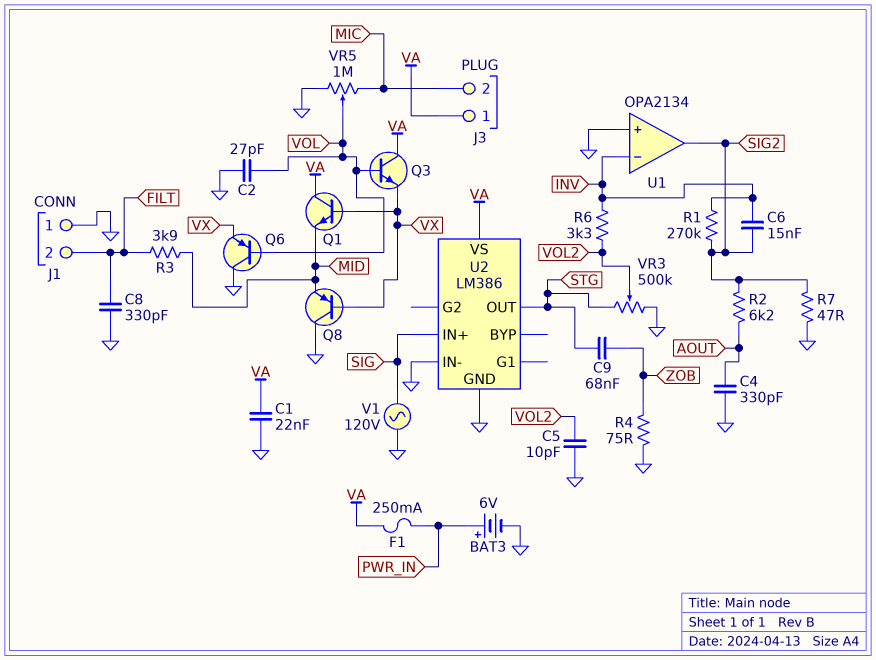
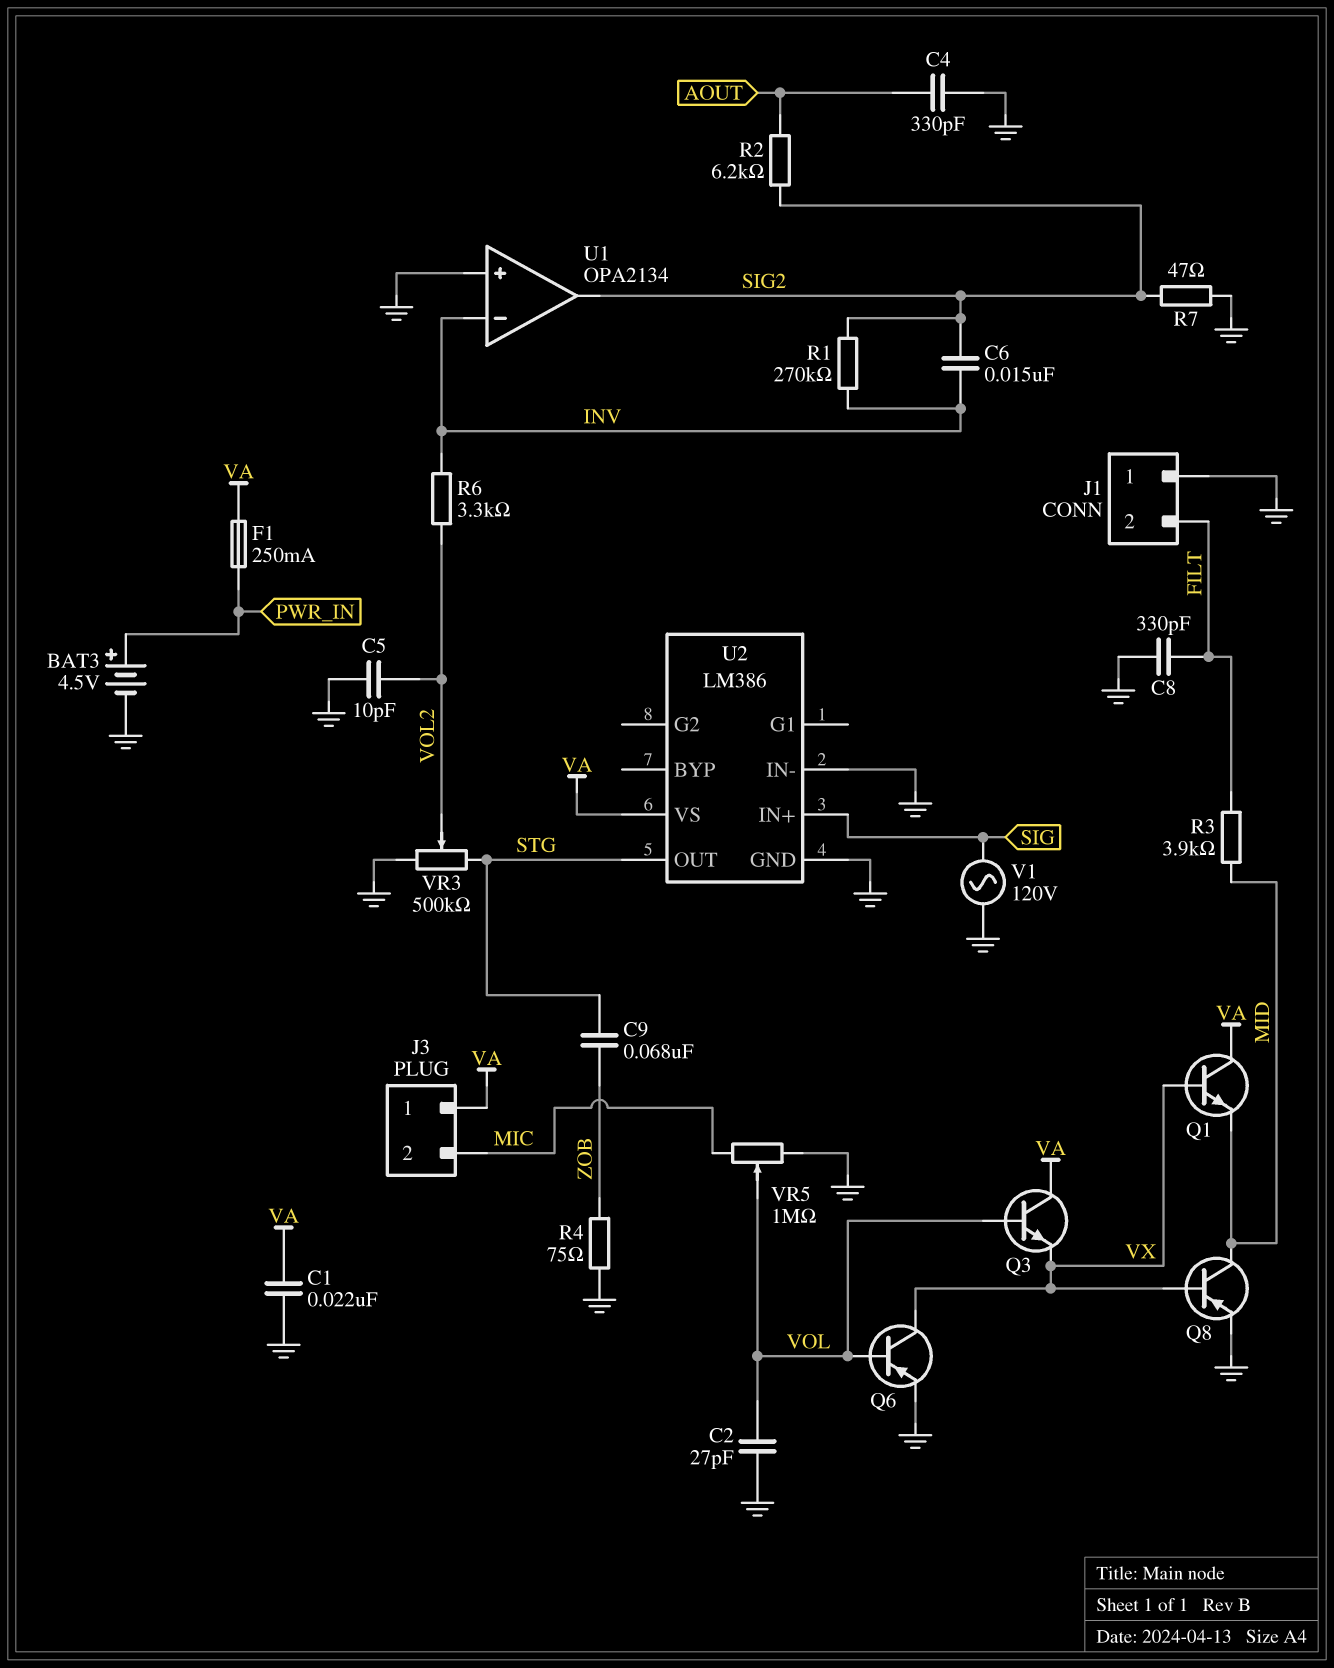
BAT3: 6V (plus PWR_IN, minus GND) -> 4.5V (plus PWR_IN, minus GND)
Q6: PNP (B VOL, C GND, E VX) -> PNP (B VOL, C VX, E GND)
Q8: PNP (B VX, C GND, E MID) -> PNP (B VX, C MID, E GND)

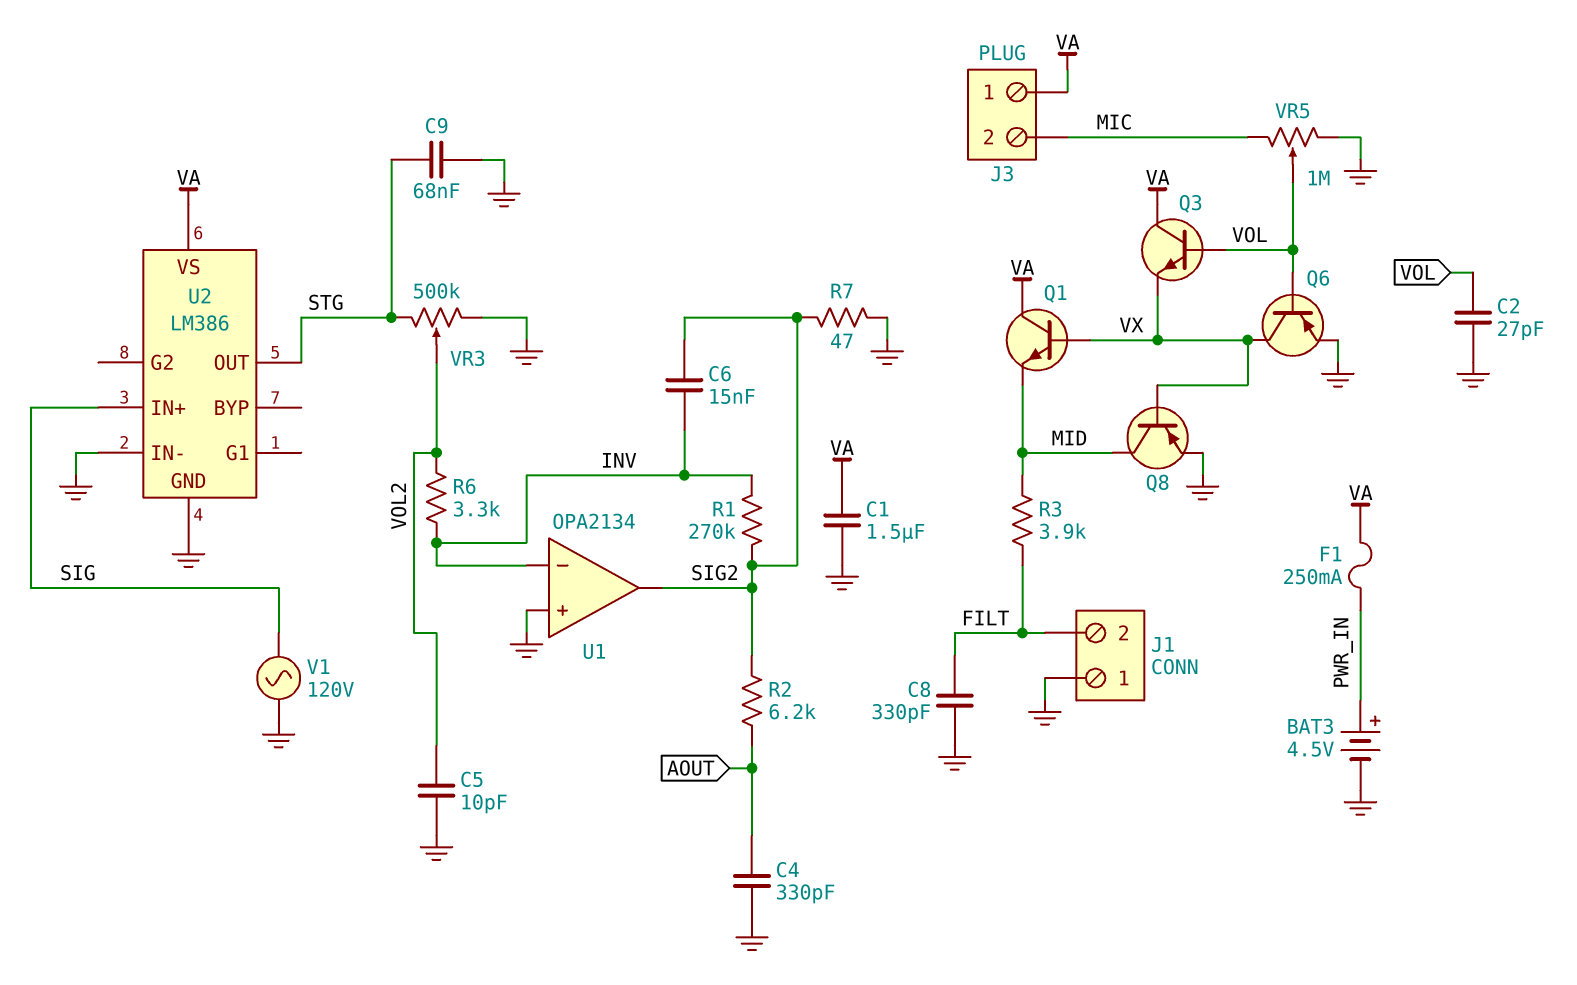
C1: 22nF (GND, VA) -> 1.5uF (GND, VA)
C9: 68nF (STG, ZOB) -> 68nF (GND, STG)
R4: 75 (GND, ZOB) -> none

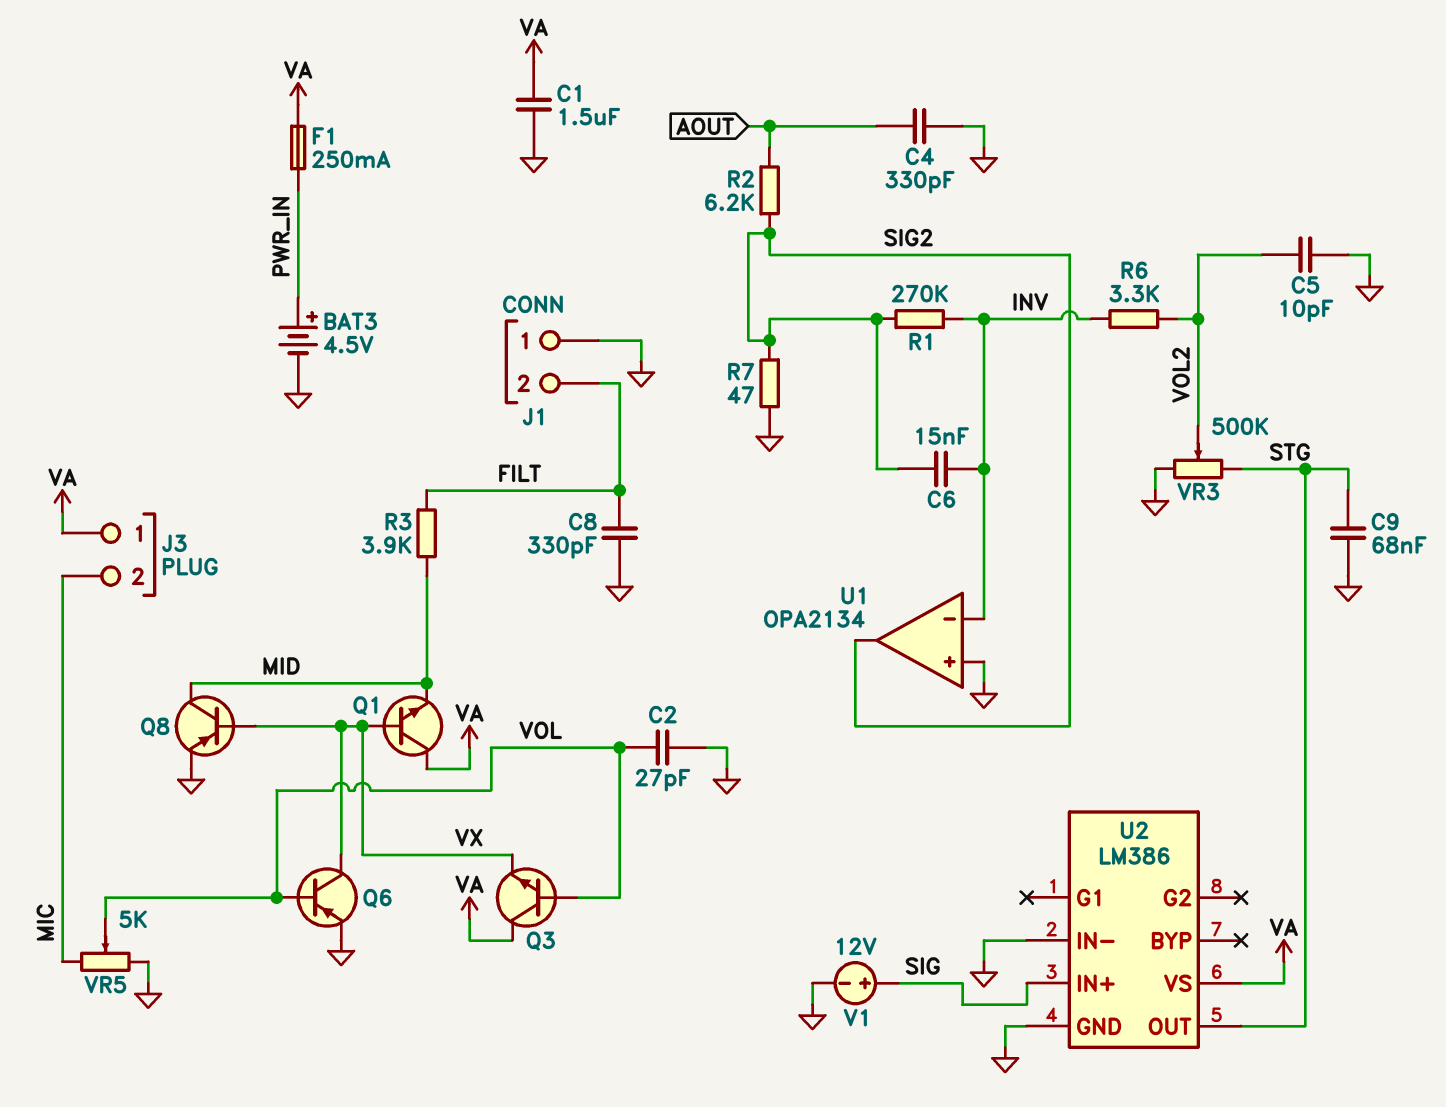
V1: AC 120V (GND, SIG) -> 12V (plus SIG, minus GND)
VR5: 1M (GND, MIC, wiper VOL) -> 5k (GND, MIC, wiper VOL)

